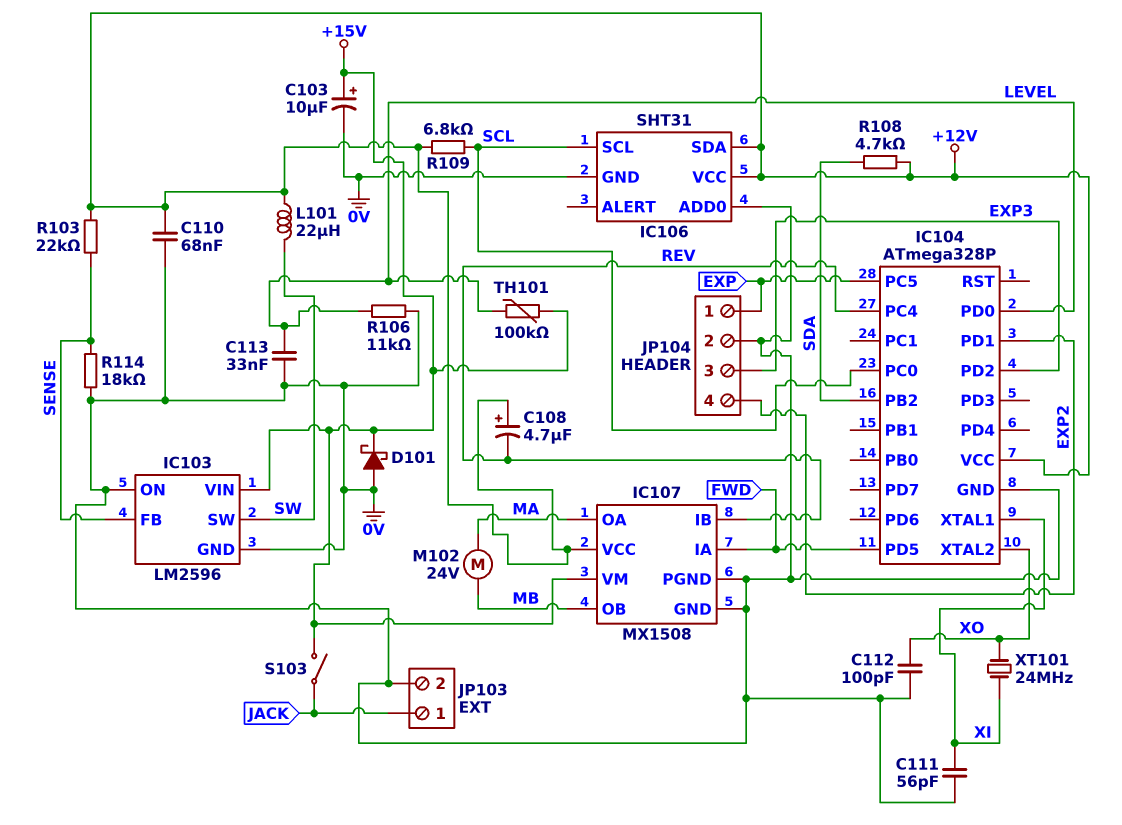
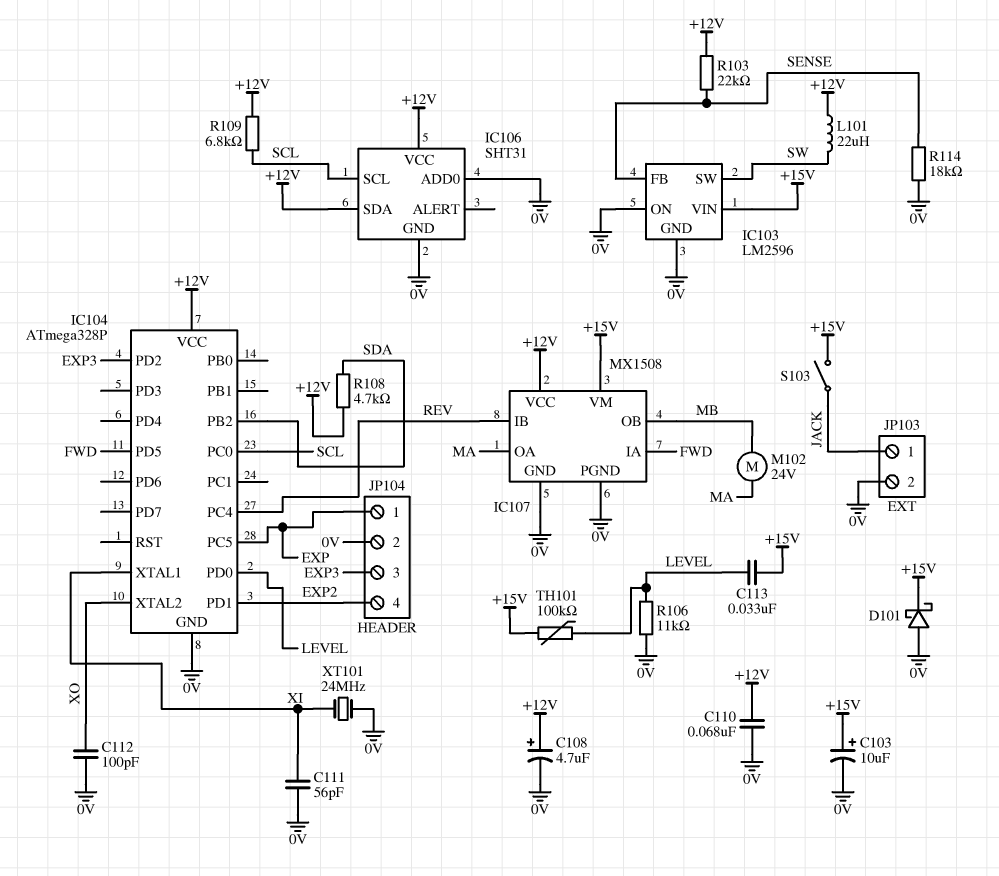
C108: 4.7uF (plus +12V, minus REV) -> 4.7uF (plus +12V, minus 0V)
C113: 33nF (0V, LEVEL) -> 33nF (+15V, LEVEL)
XT101: 24MHz (XI, XO) -> 24MHz (0V, XI)

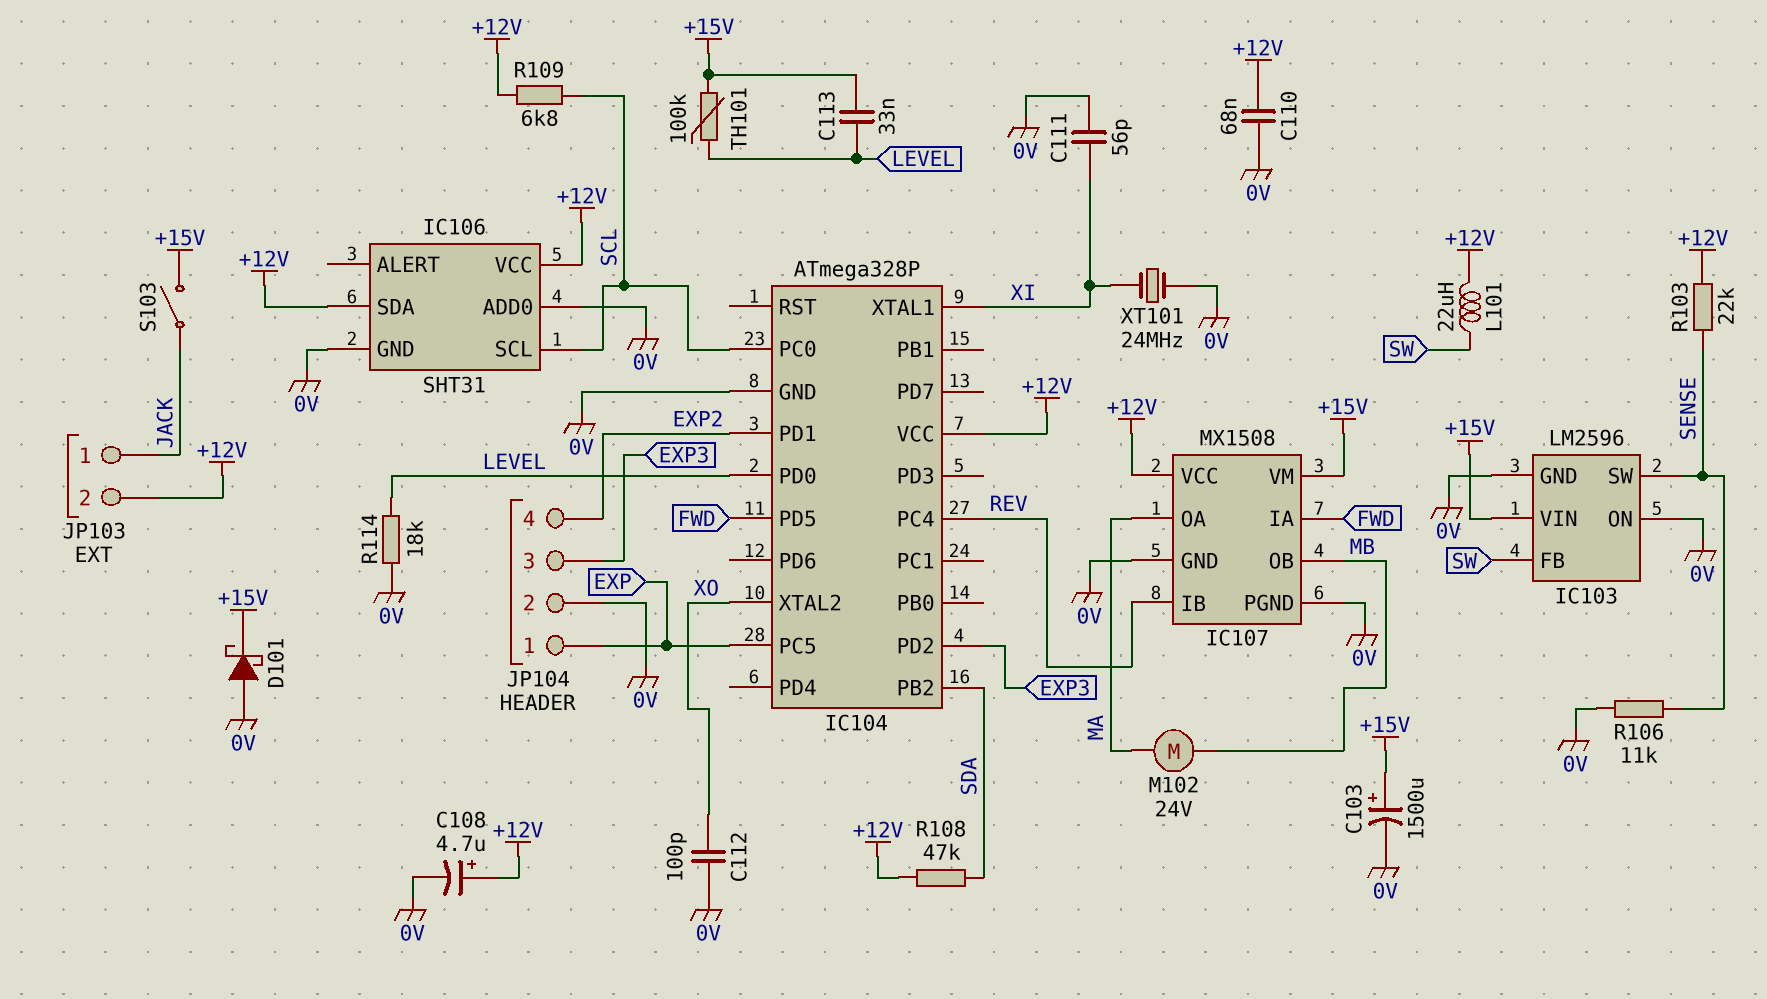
C103: 10uF (plus +15V, minus 0V) -> 1500uF (plus +15V, minus 0V)
IC103 pin FB: SENSE -> SW
IC103 pin SW: SW -> SENSE
JP103 pin 2: 0V -> +12V
R106: 11k (0V, LEVEL) -> 11k (0V, SENSE)
R108: 4.7k (+12V, SDA) -> 47k (+12V, SDA)
R114: 18k (0V, SENSE) -> 18k (0V, LEVEL)

